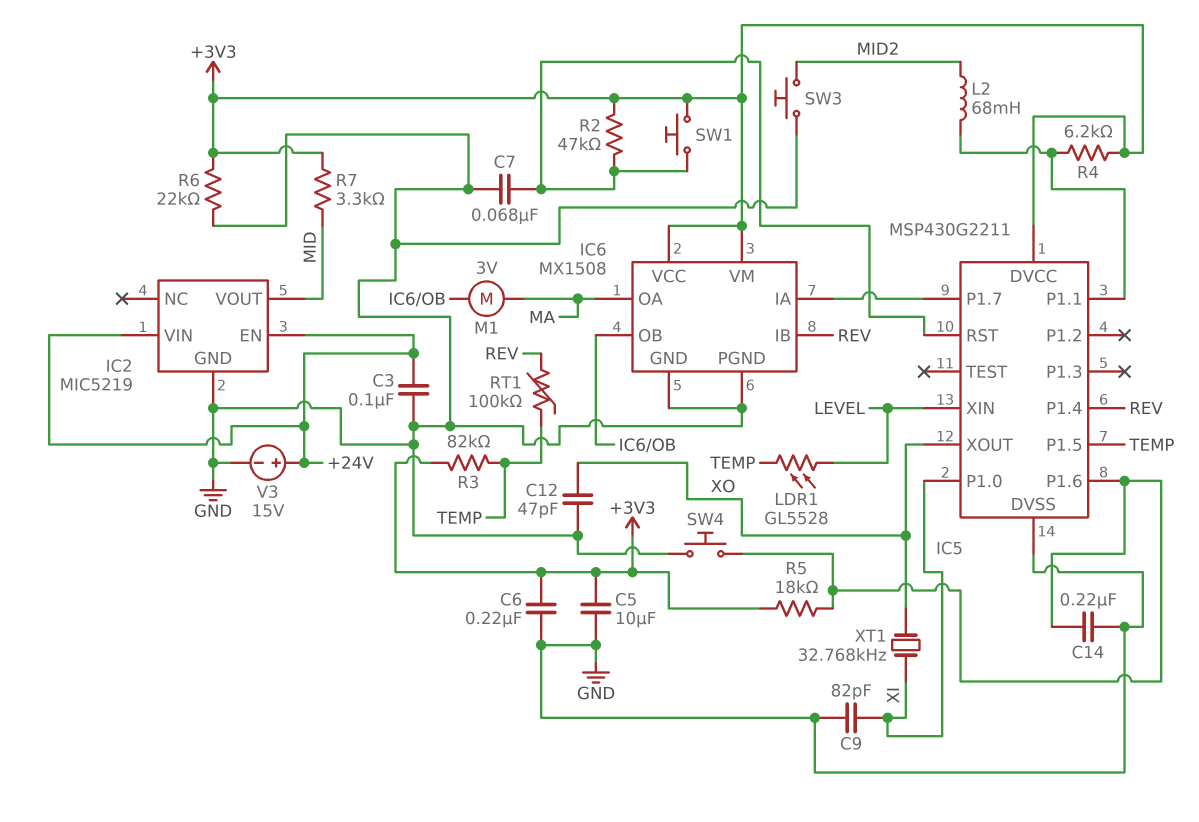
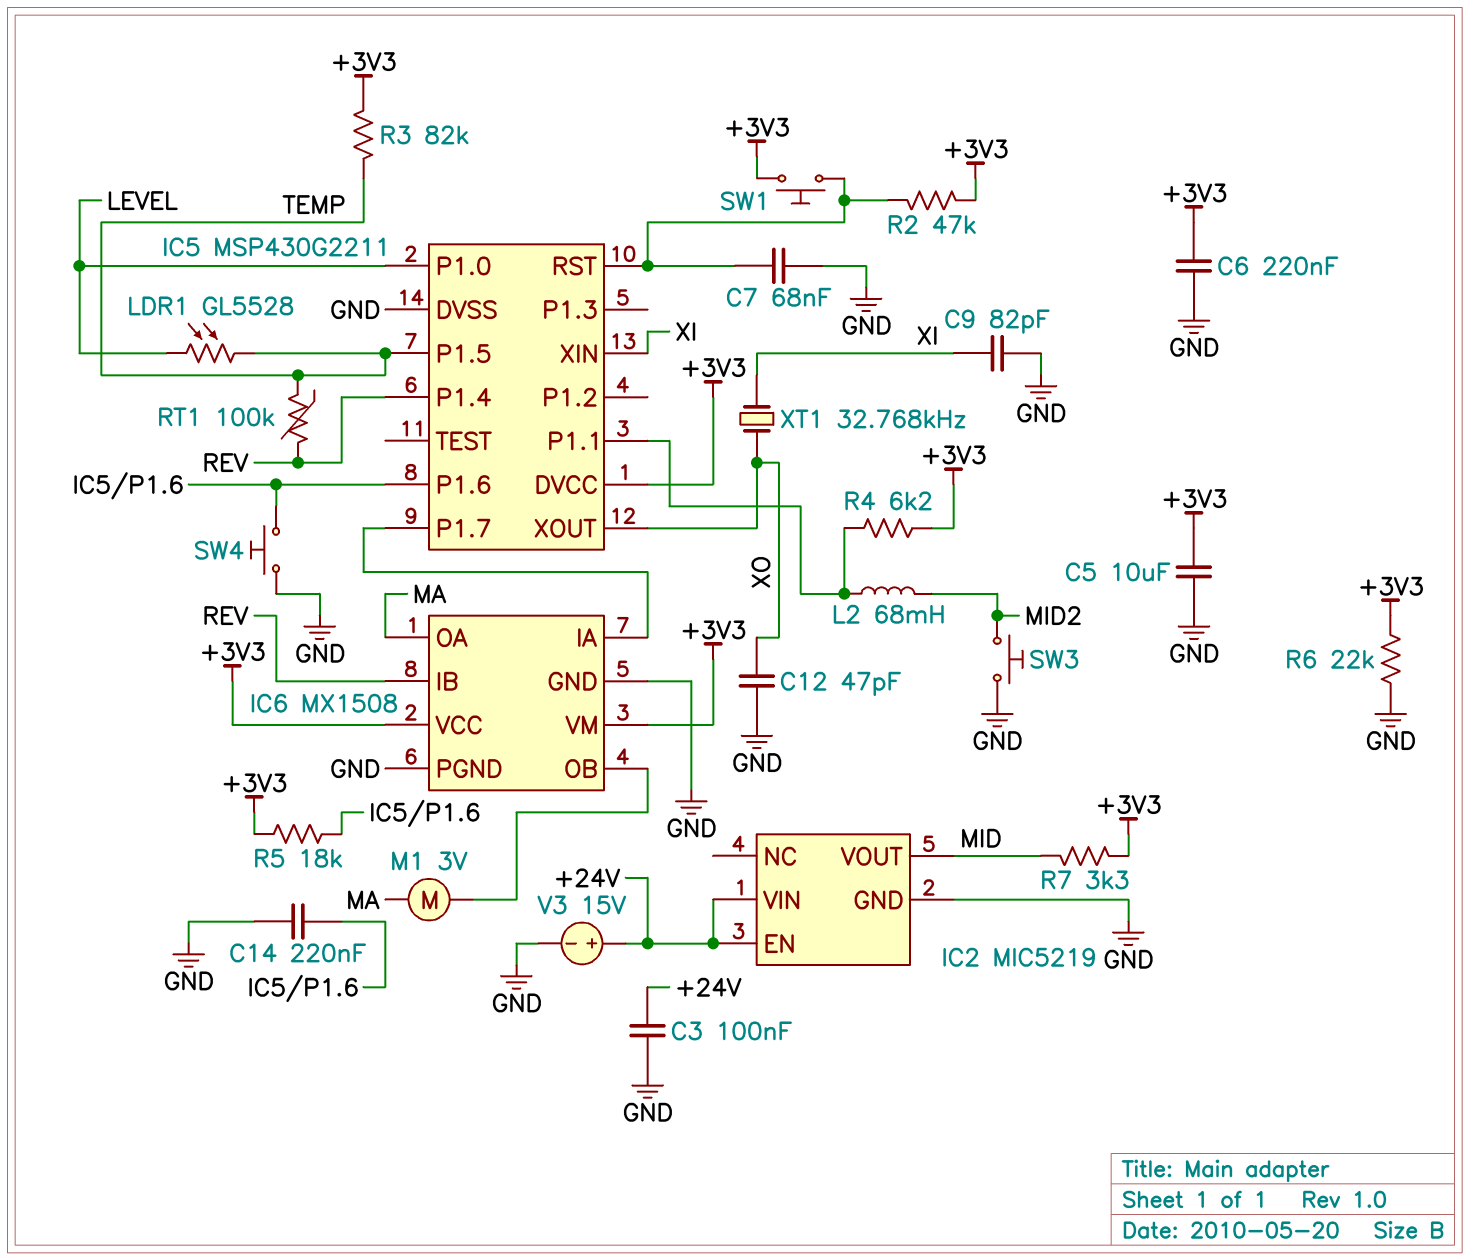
IC5 pin P1.0: XI -> LEVEL
IC5 pin XIN: LEVEL -> XI

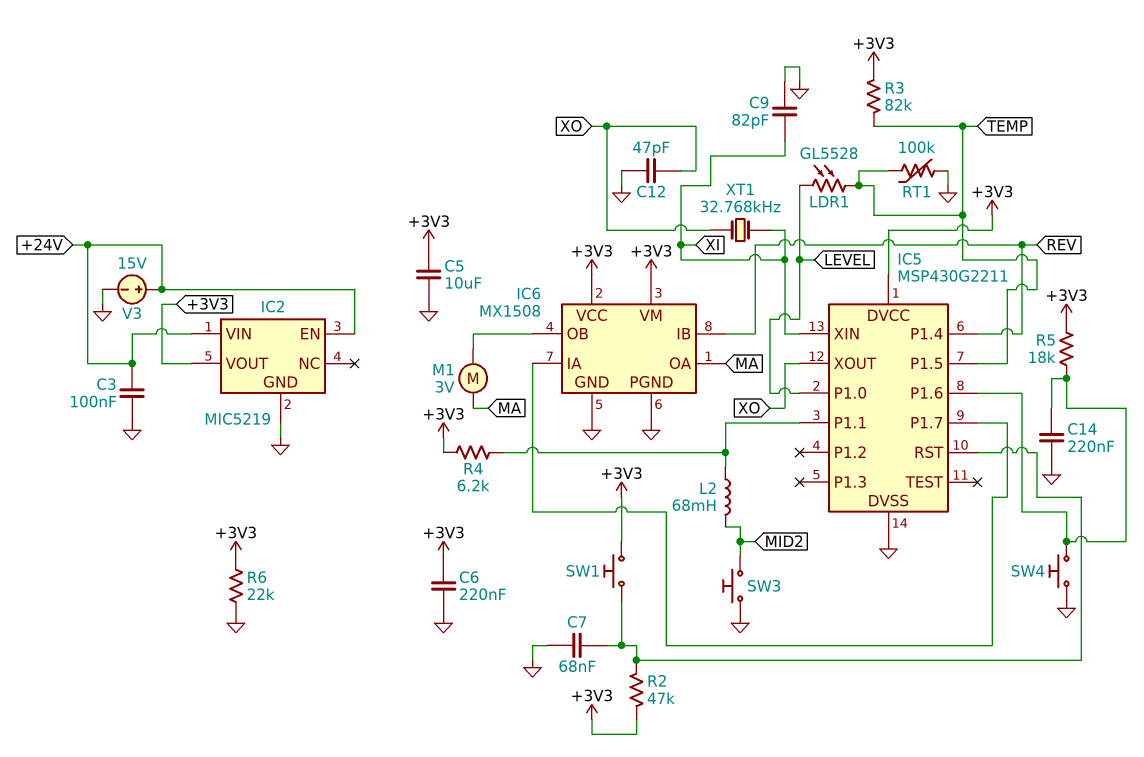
IC2 pin VOUT: MID -> +3V3
R7: 3.3k (+3V3, MID) -> none
RT1: 100k (REV, TEMP) -> 100k (GND, TEMP)

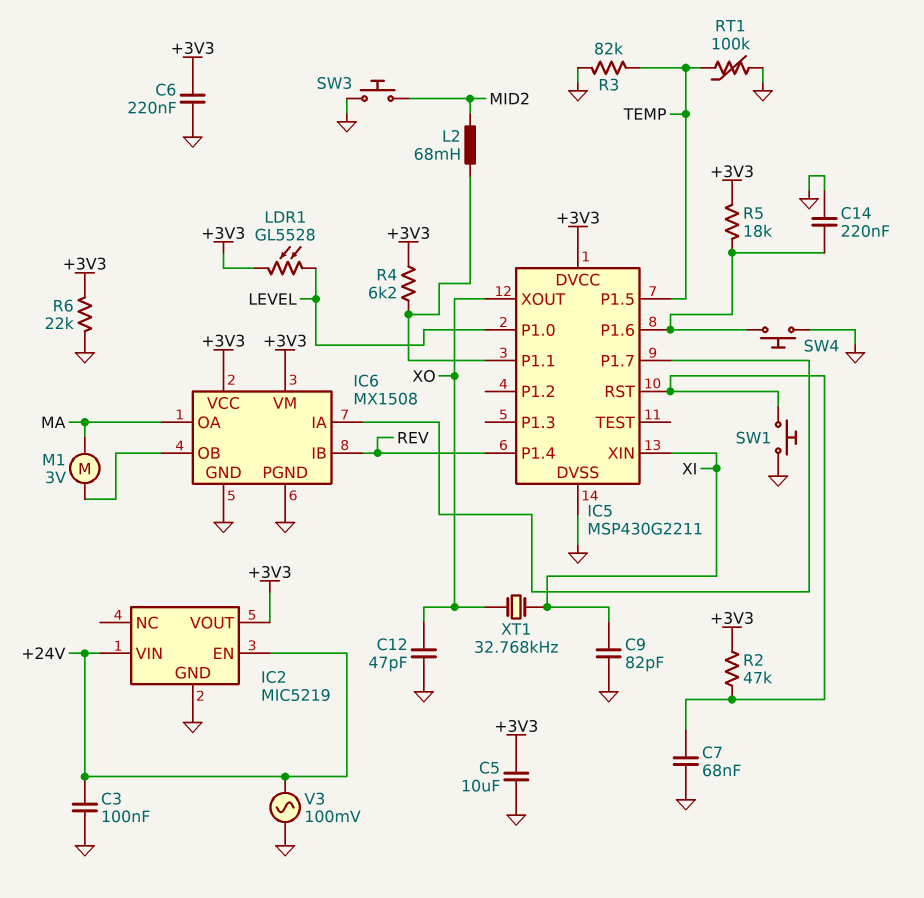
LDR1: GL5528 (LEVEL, TEMP) -> GL5528 (+3V3, LEVEL)
R3: 82k (+3V3, TEMP) -> 82k (GND, TEMP)
SW1: button (+3V3, IC5/RST) -> button (GND, IC5/RST)
V3: 15V (plus +24V, minus GND) -> AC 100mV (+24V, GND)

